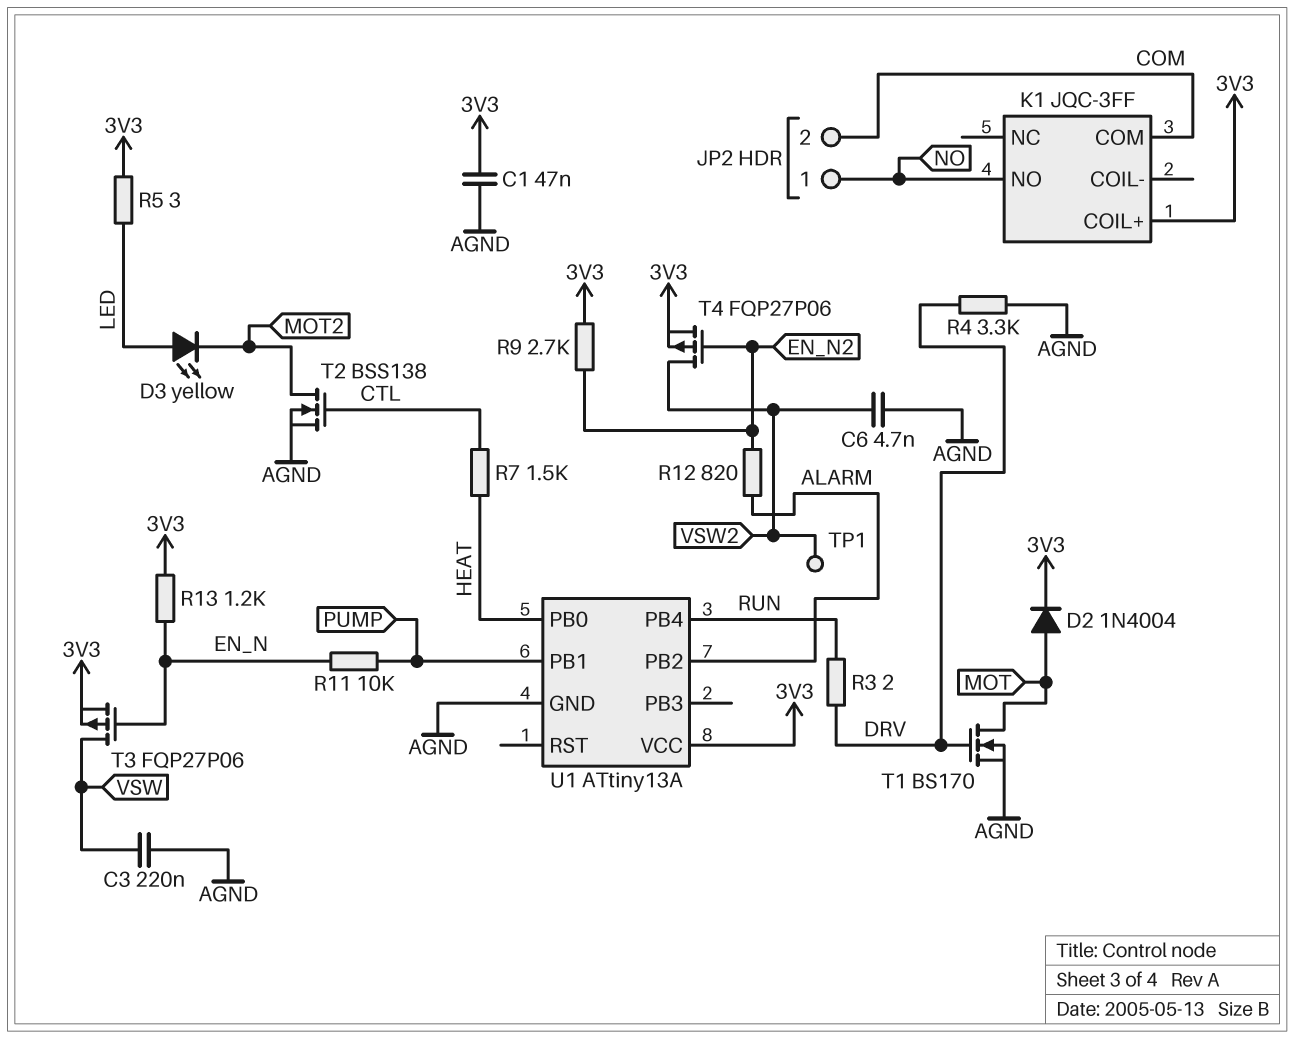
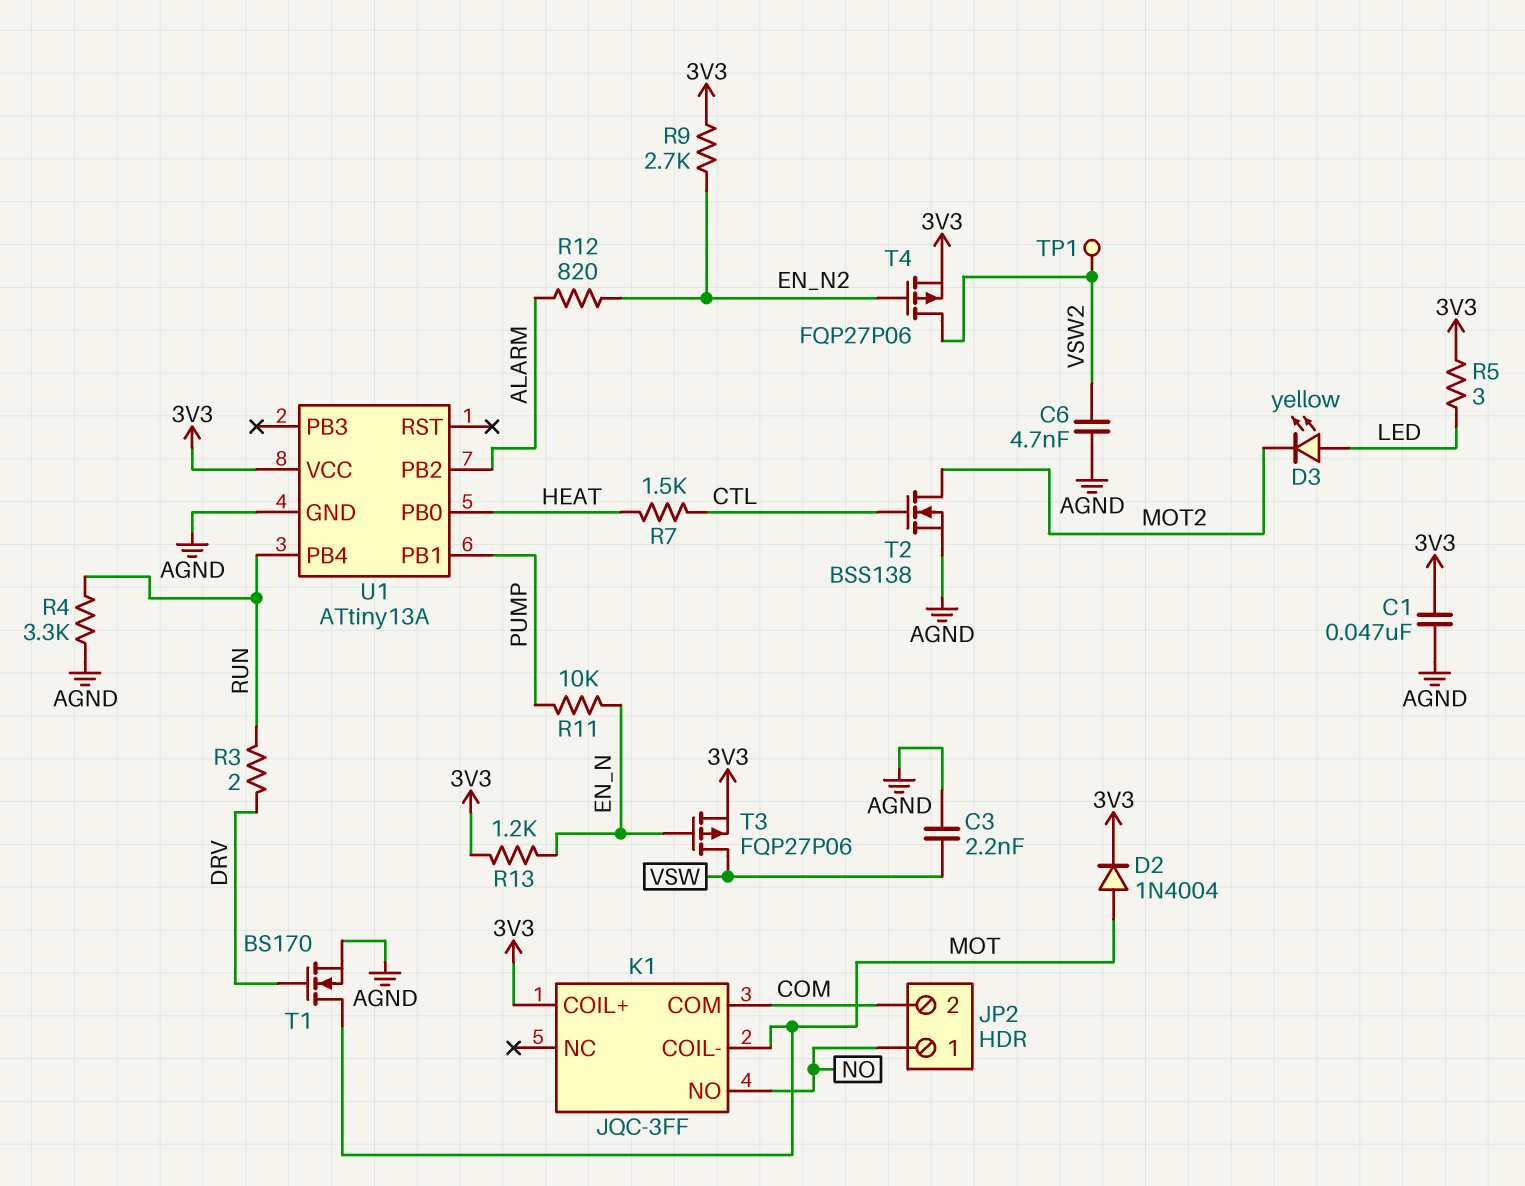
C3: 220nF (AGND, VSW) -> 2.2nF (AGND, VSW)
K1 pin COIL-: none -> MOT
R4: 3.3k (AGND, DRV) -> 3.3k (AGND, RUN)

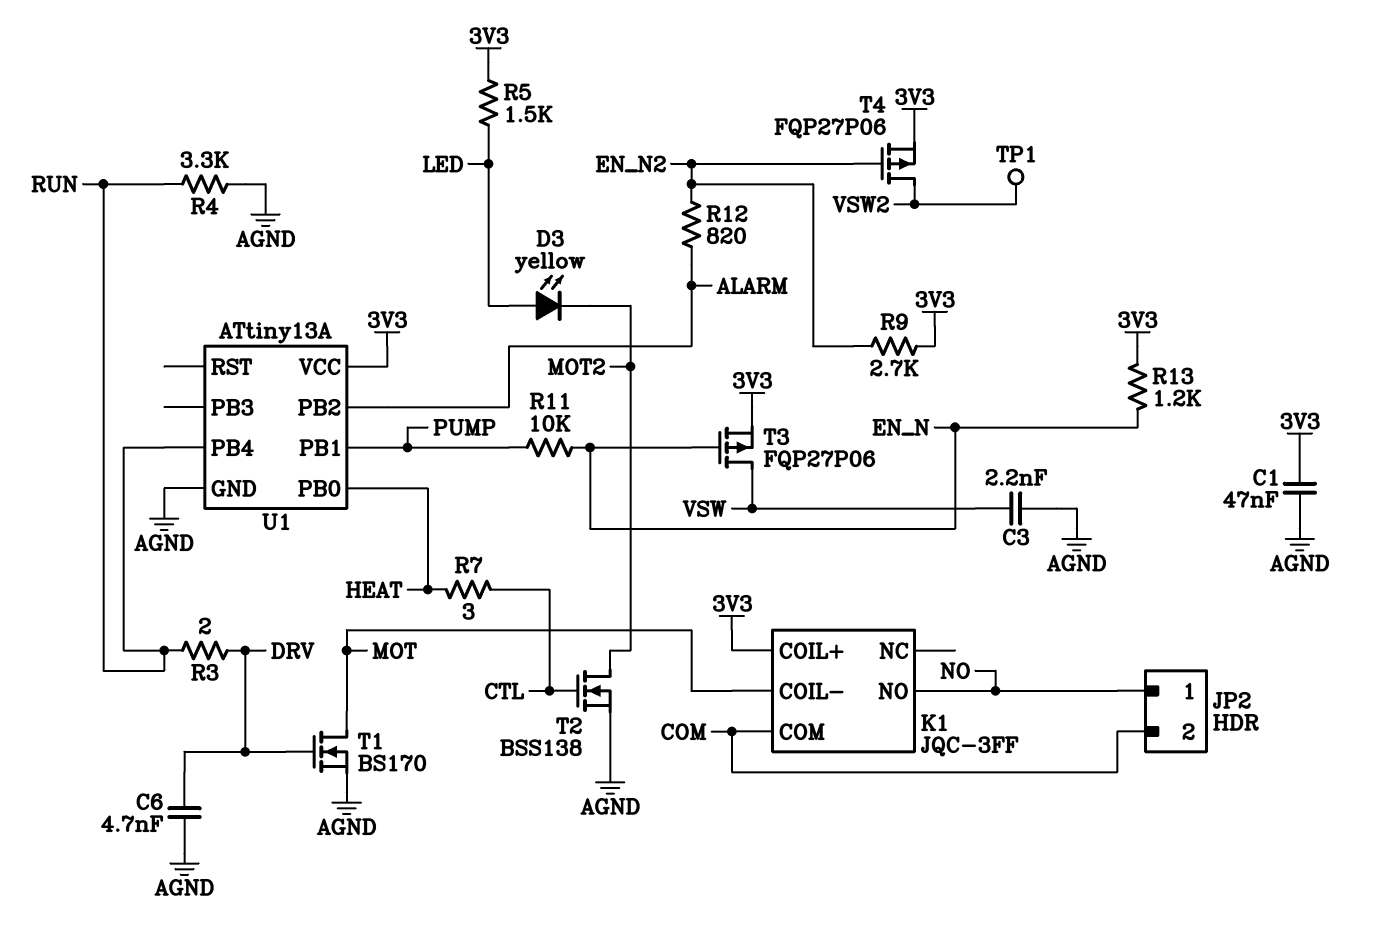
C6: 4.7nF (AGND, VSW2) -> 4.7nF (AGND, DRV)
D2: diode 1N4004 (A MOT, K 3V3) -> none
R5: 3 (3V3, LED) -> 1.5k (3V3, LED)
R7: 1.5k (CTL, HEAT) -> 3 (CTL, HEAT)

